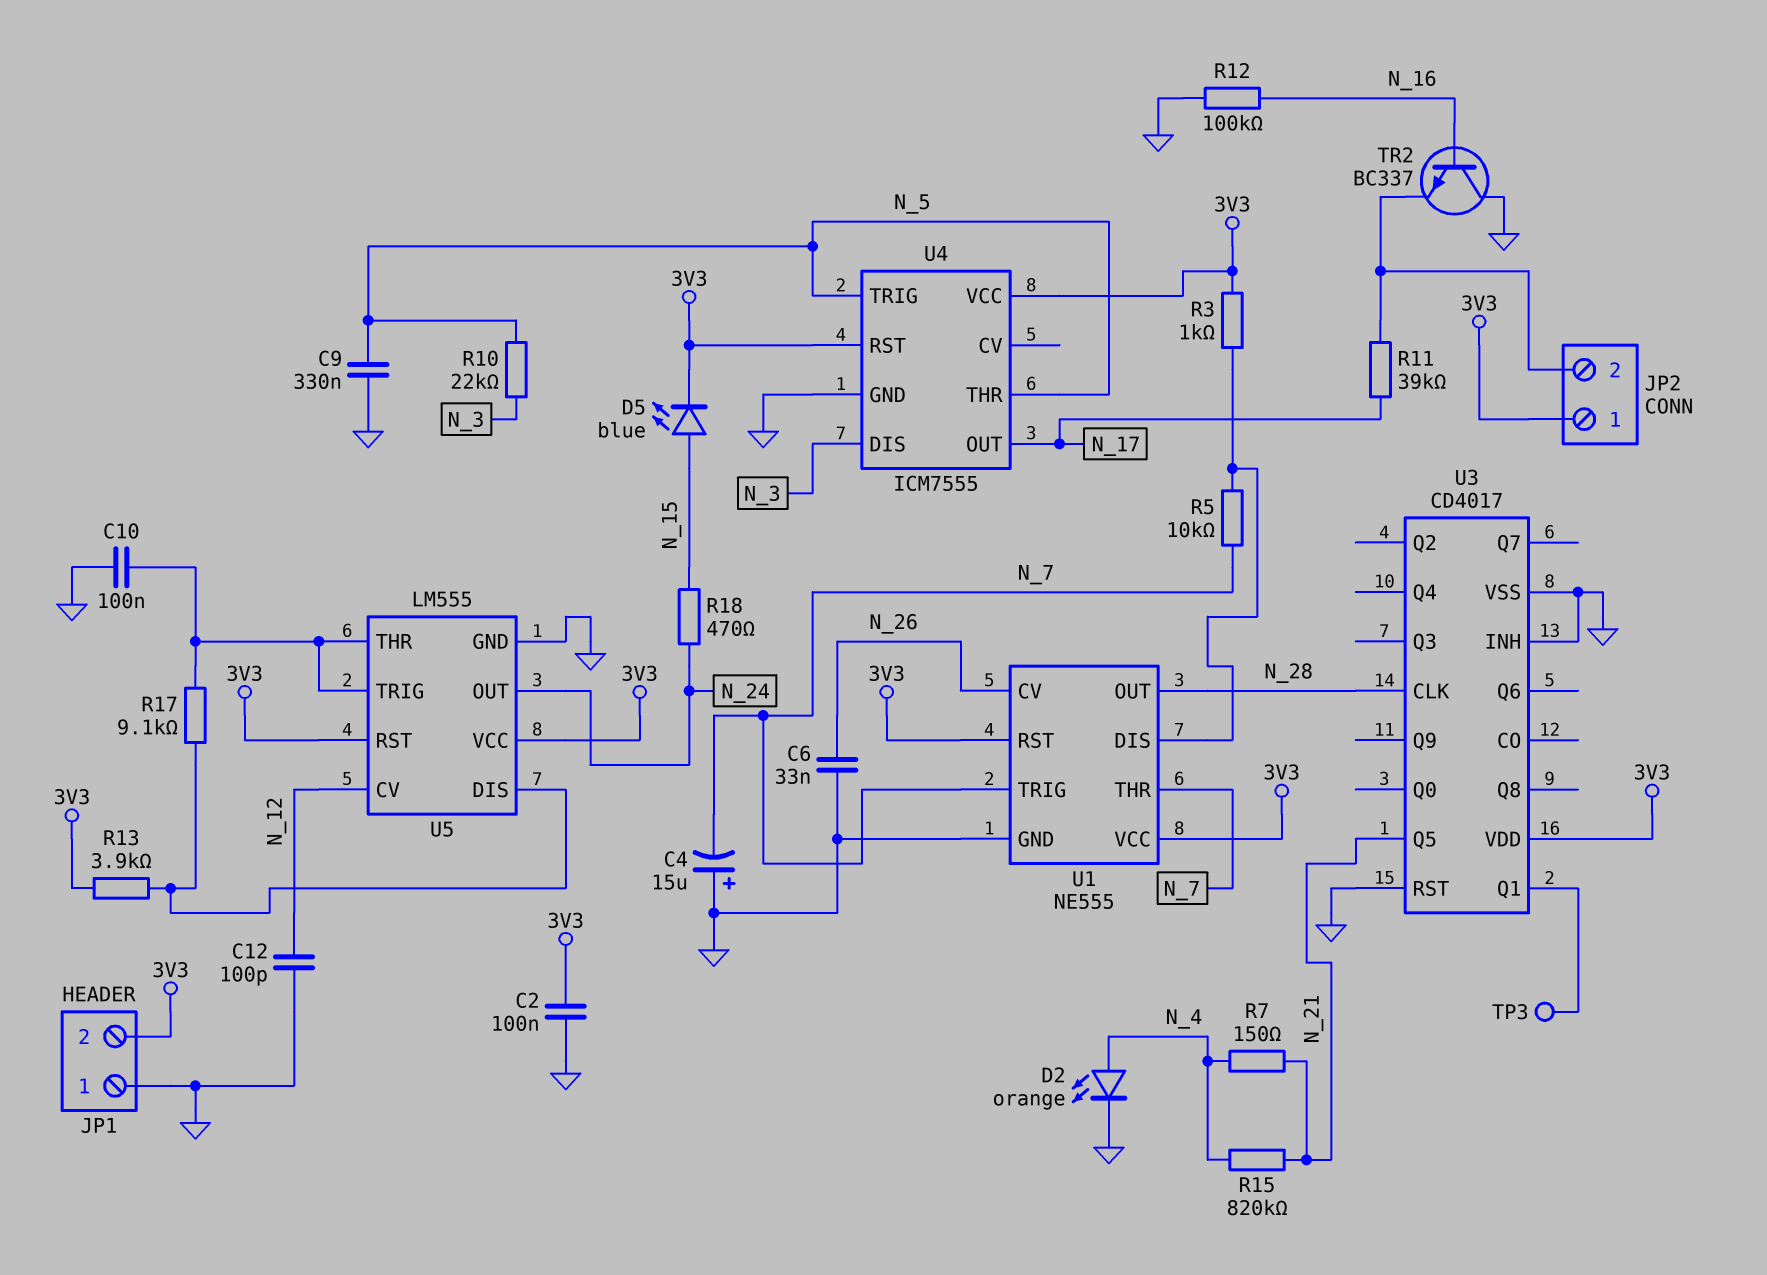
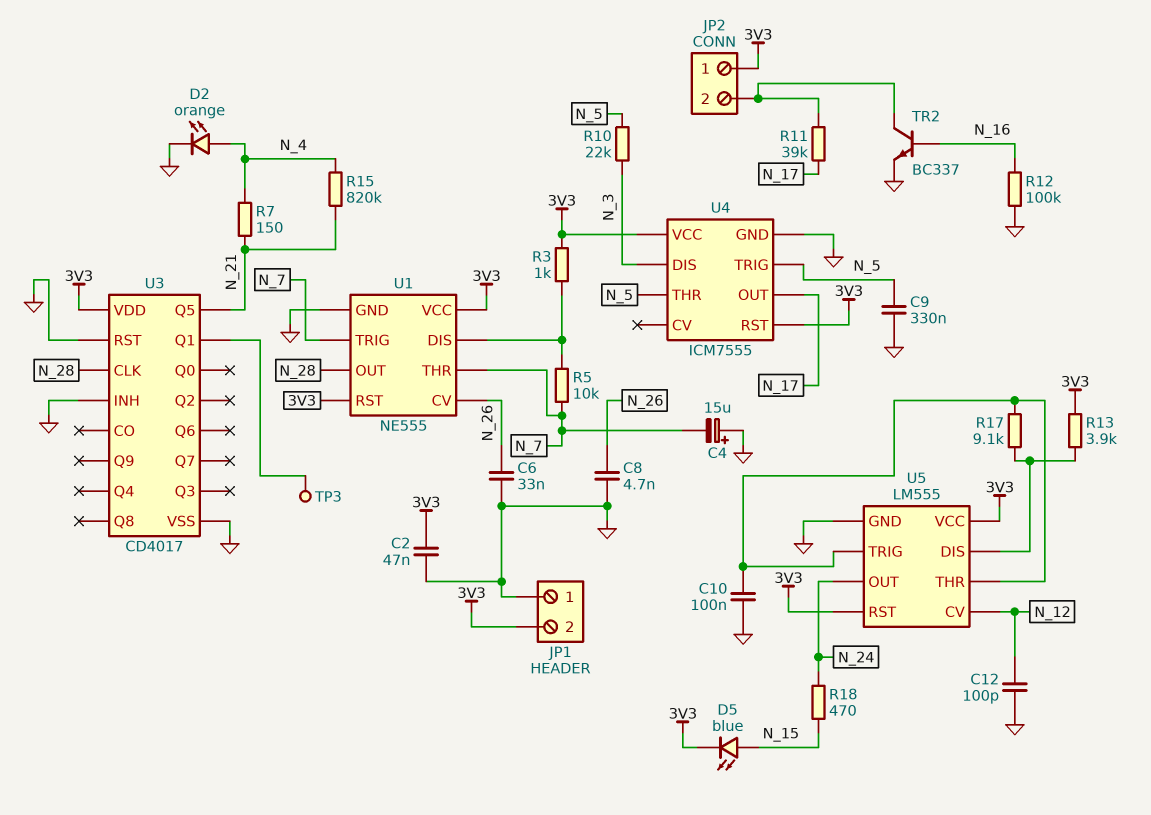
C2: 100nF (3V3, GND) -> 47nF (3V3, GND)
C8: none -> 4.7nF (GND, N_26)
TR2: NPN BC337 (B N_16, C GND, E JP2/2) -> NPN BC337 (B N_16, C JP2/2, E GND)

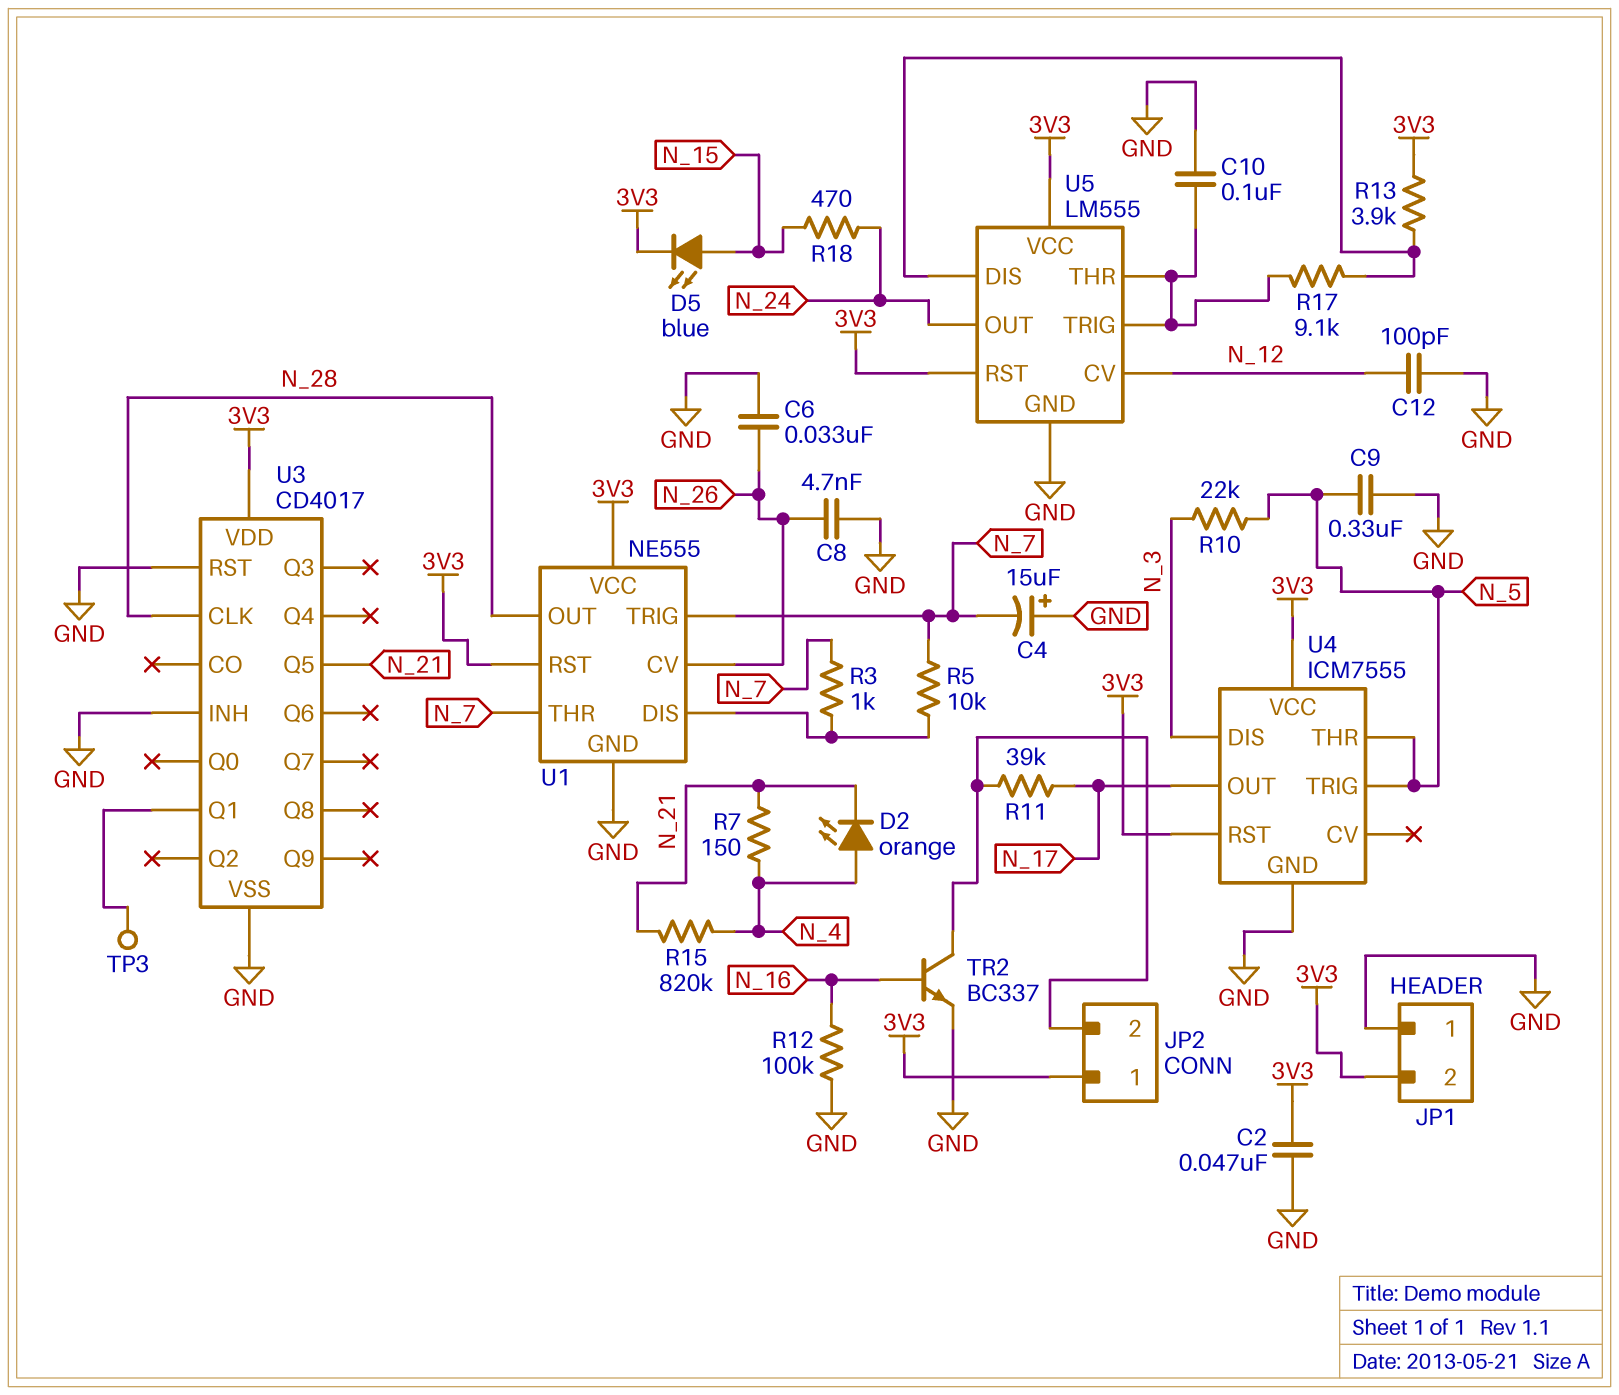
D2: LED orange (A N_4, K GND) -> LED orange (A N_4, K N_21)
R3: 1k (3V3, U1/DIS) -> 1k (N_7, U1/DIS)

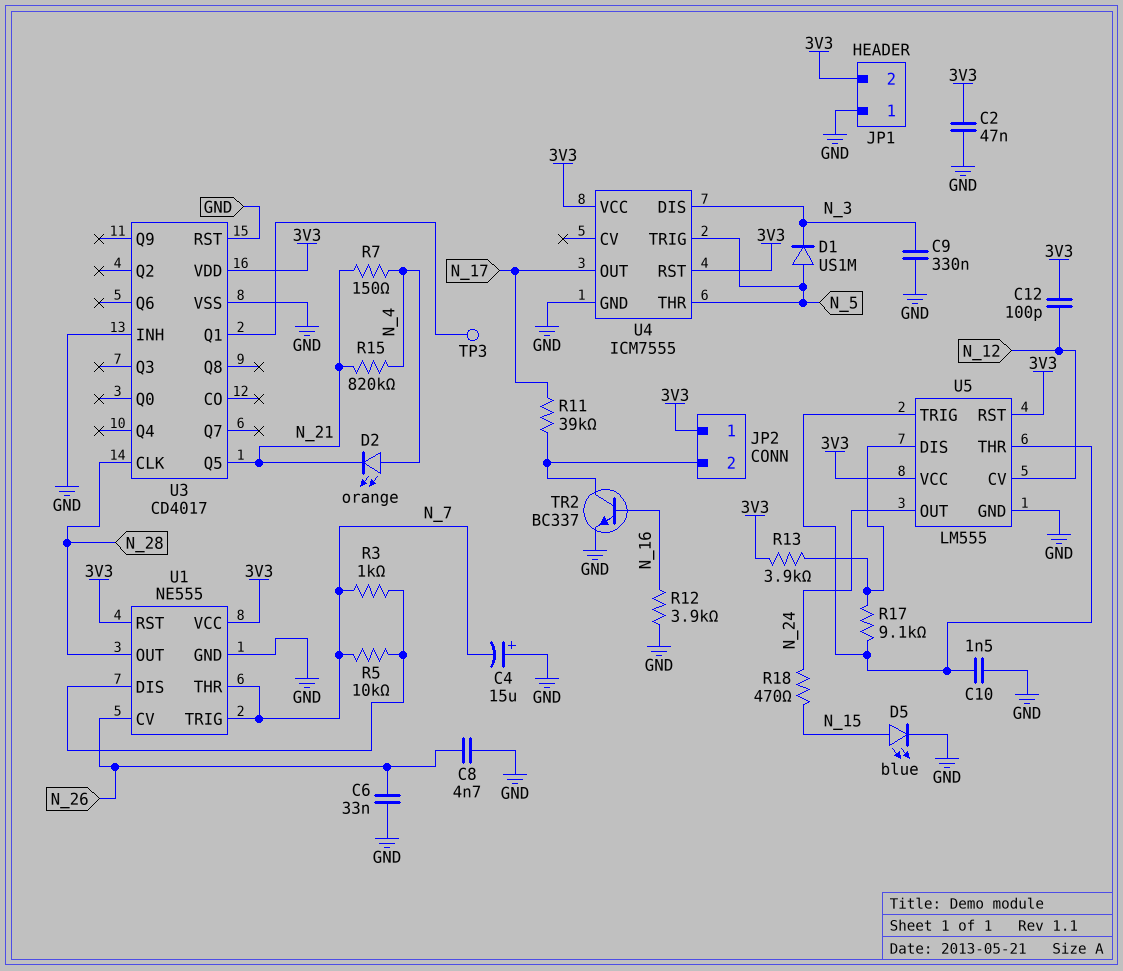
C9: 330nF (GND, N_5) -> 330nF (GND, N_3)
C10: 100nF (GND, U5/THR) -> 1.5nF (GND, U5/THR)
C12: 100pF (GND, N_12) -> 100pF (3V3, N_12)
D1: none -> diode US1M (A N_5, K N_3)
D5: LED blue (A N_15, K 3V3) -> LED blue (A N_15, K GND)
R10: 22k (N_3, N_5) -> none
R12: 100k (GND, N_16) -> 3.9k (GND, N_16)

